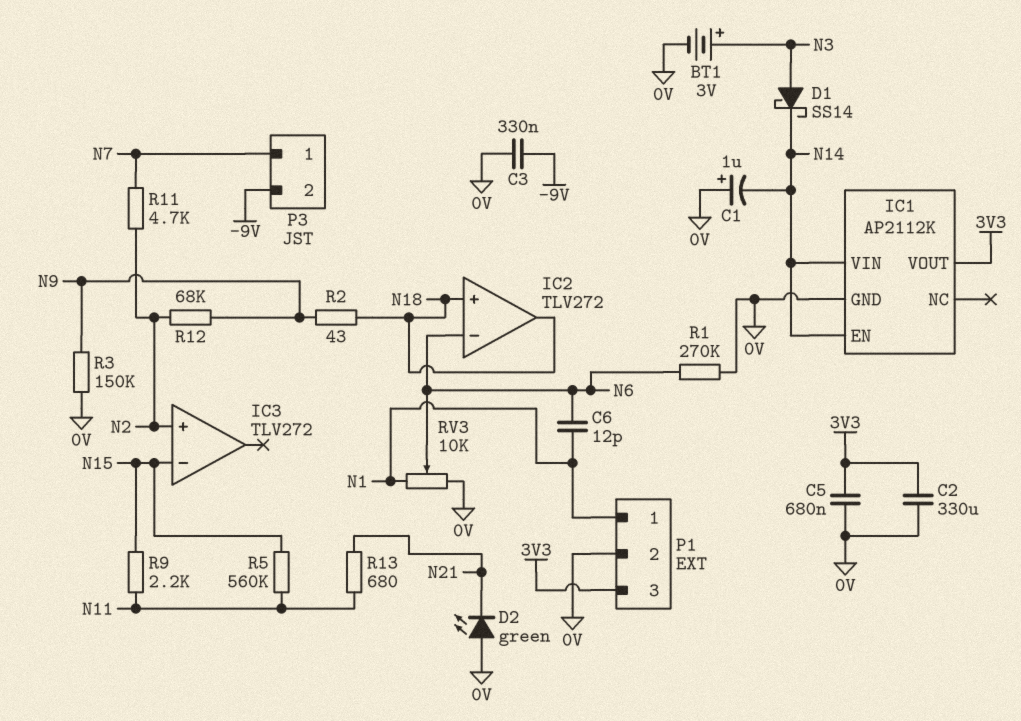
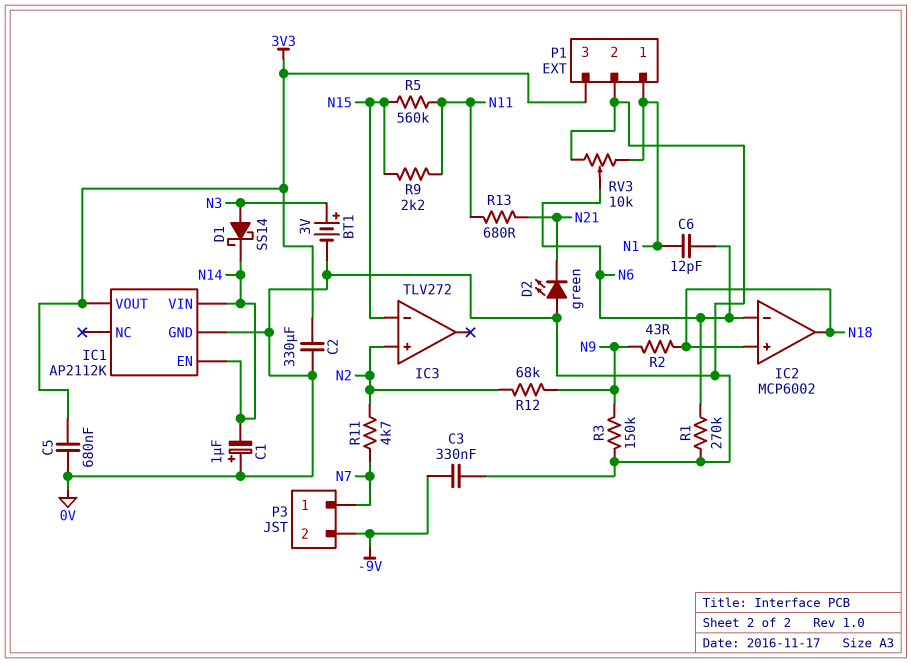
IC2: TLV272 -> MCP6002

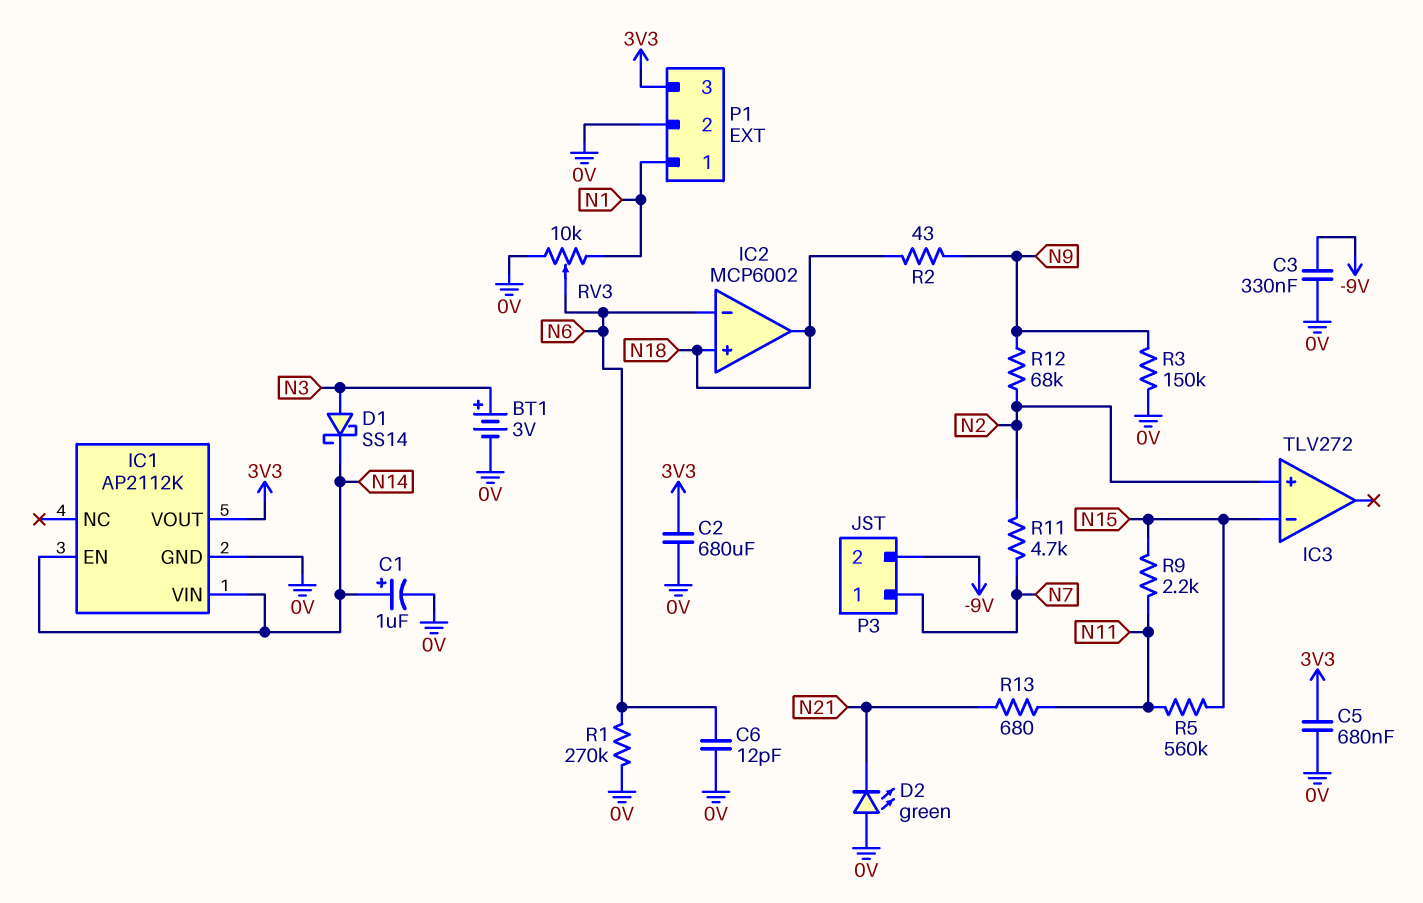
C1: 1uF (plus 0V, minus N14) -> 1uF (plus N14, minus 0V)
C2: 330uF (0V, 3V3) -> 680uF (0V, 3V3)
C6: 12pF (N1, N6) -> 12pF (0V, N6)

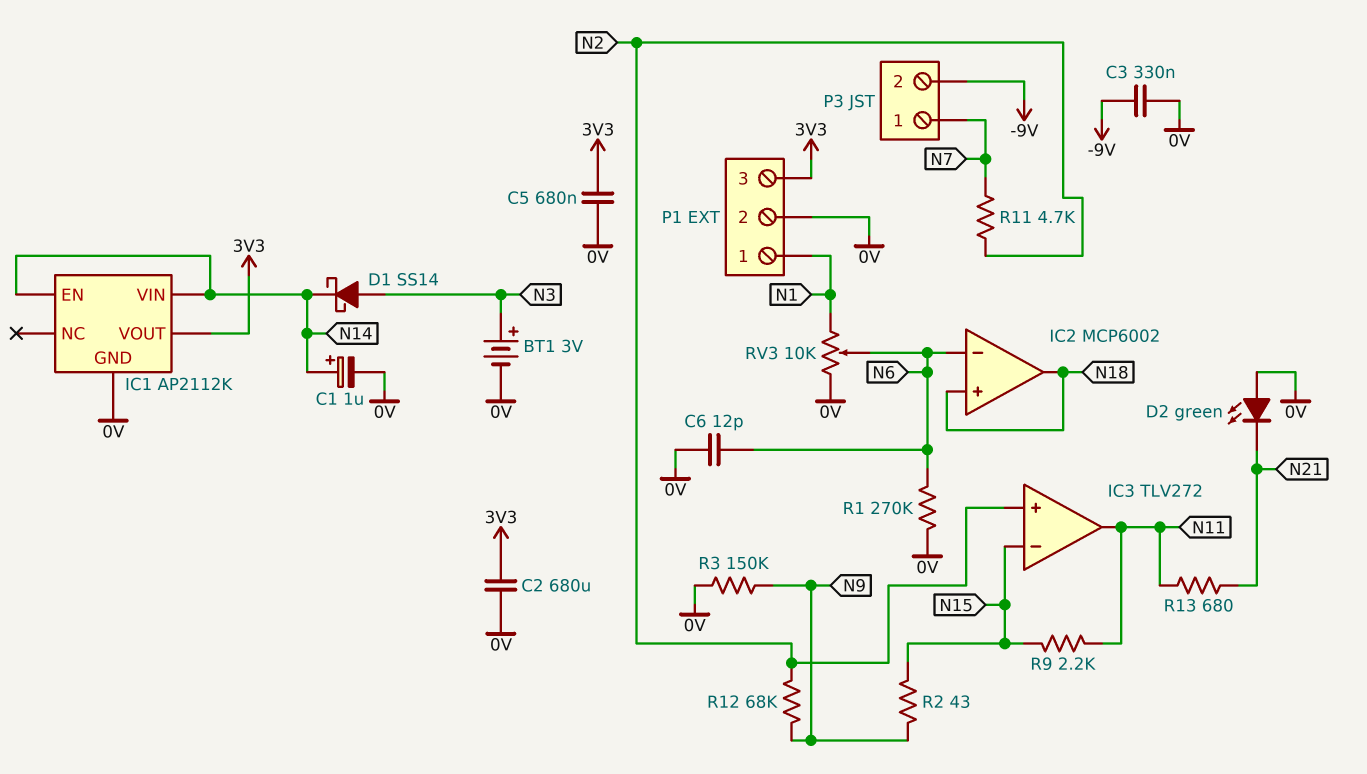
IC3 pin out: none -> N11
R2: 43 (N9, N18) -> 43 (N9, N15)
R5: 560k (N11, N15) -> none

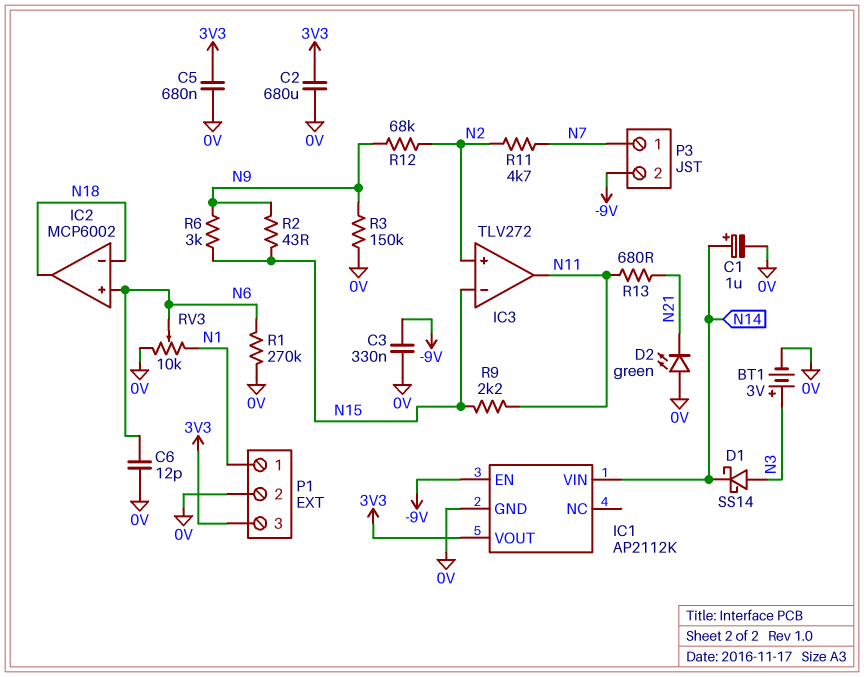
IC1 pin EN: N14 -> -9V
IC2 pin in+: N18 -> N6
IC2 pin in-: N6 -> N18
R6: none -> 3k (N9, N15)

